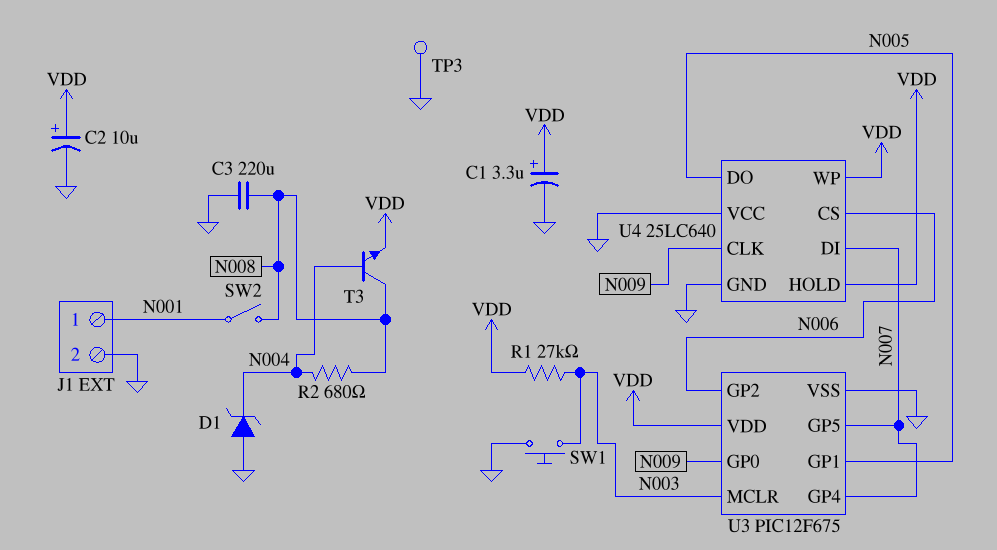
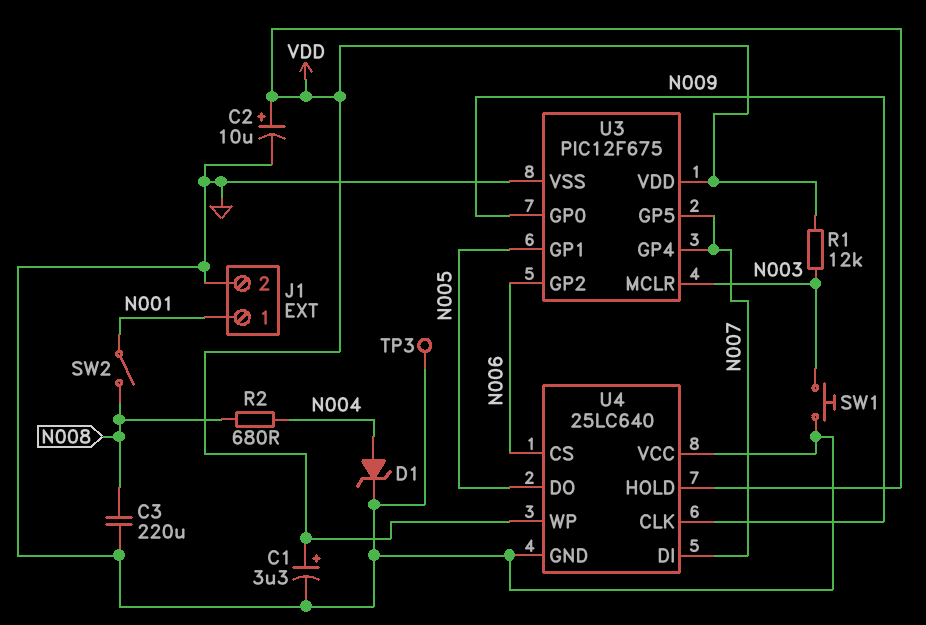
D1: zener (A GND, K N004) -> zener (A N004, K GND)
R1: 27k (N003, VDD) -> 12k (N003, VDD)
T3: NPN (B N004, C N008, E VDD) -> none

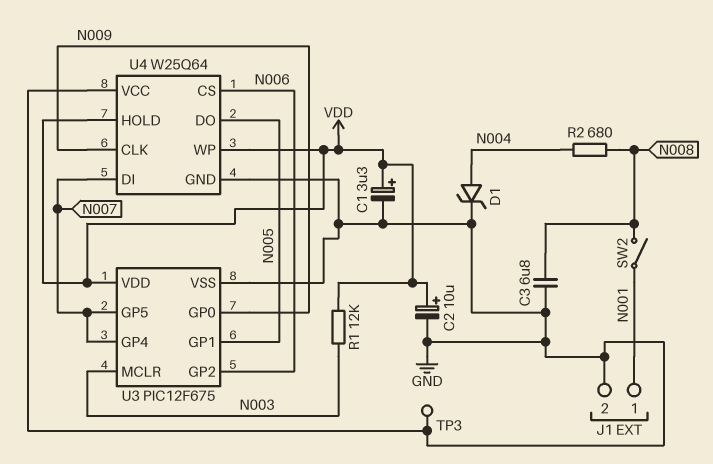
C3: 220uF (GND, N008) -> 6.8uF (GND, N008)
SW1: button (GND, N003) -> none
U4: 25LC640 -> W25Q64

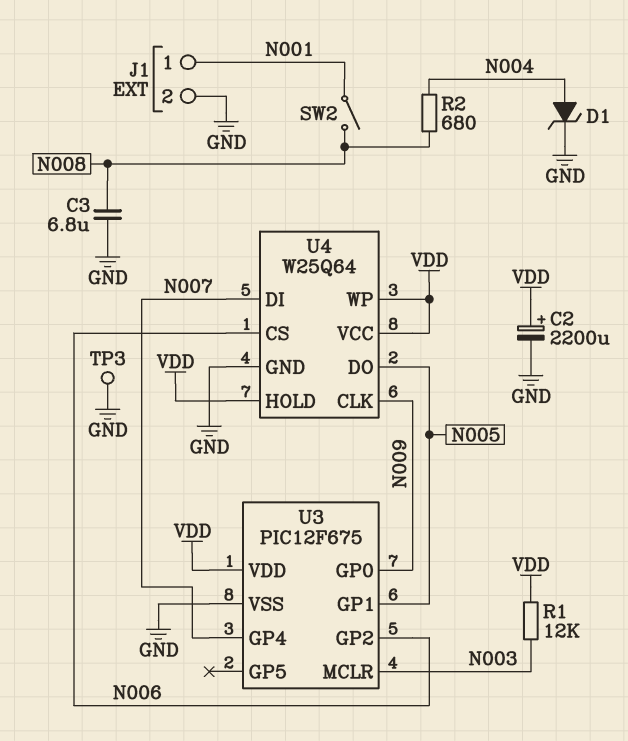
C1: 3.3uF (plus VDD, minus GND) -> none
C2: 10uF (plus VDD, minus GND) -> 2200uF (plus VDD, minus GND)
U3 pin GP5: N007 -> none
U4 pin VCC: GND -> VDD

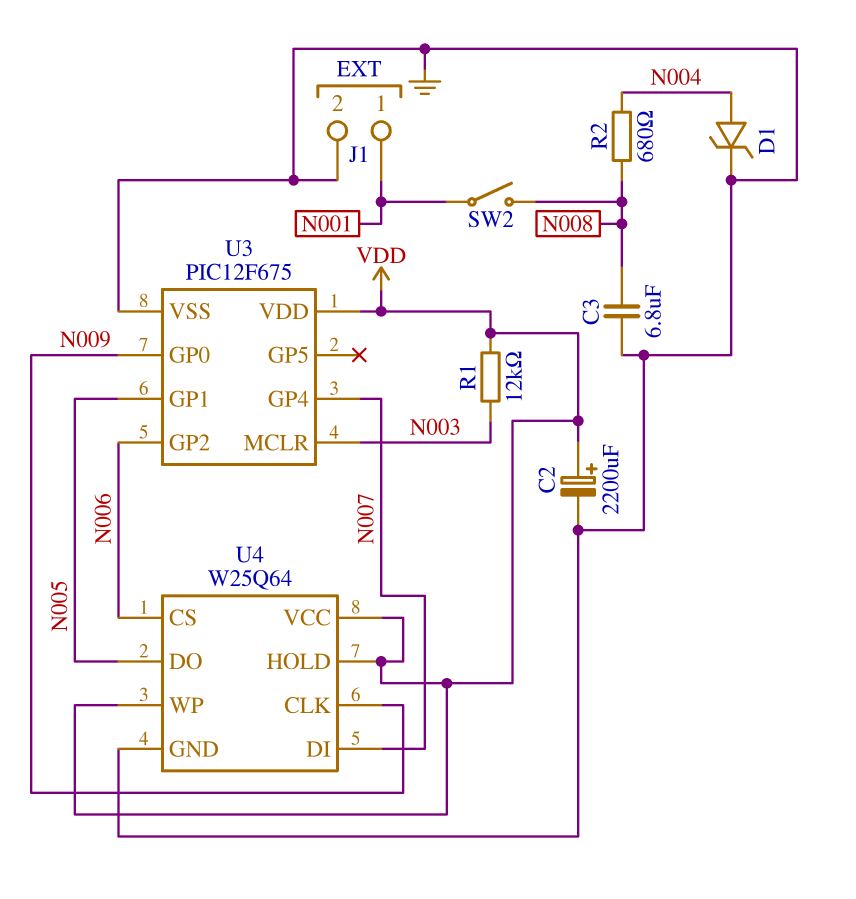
TP3: test point (GND) -> none

